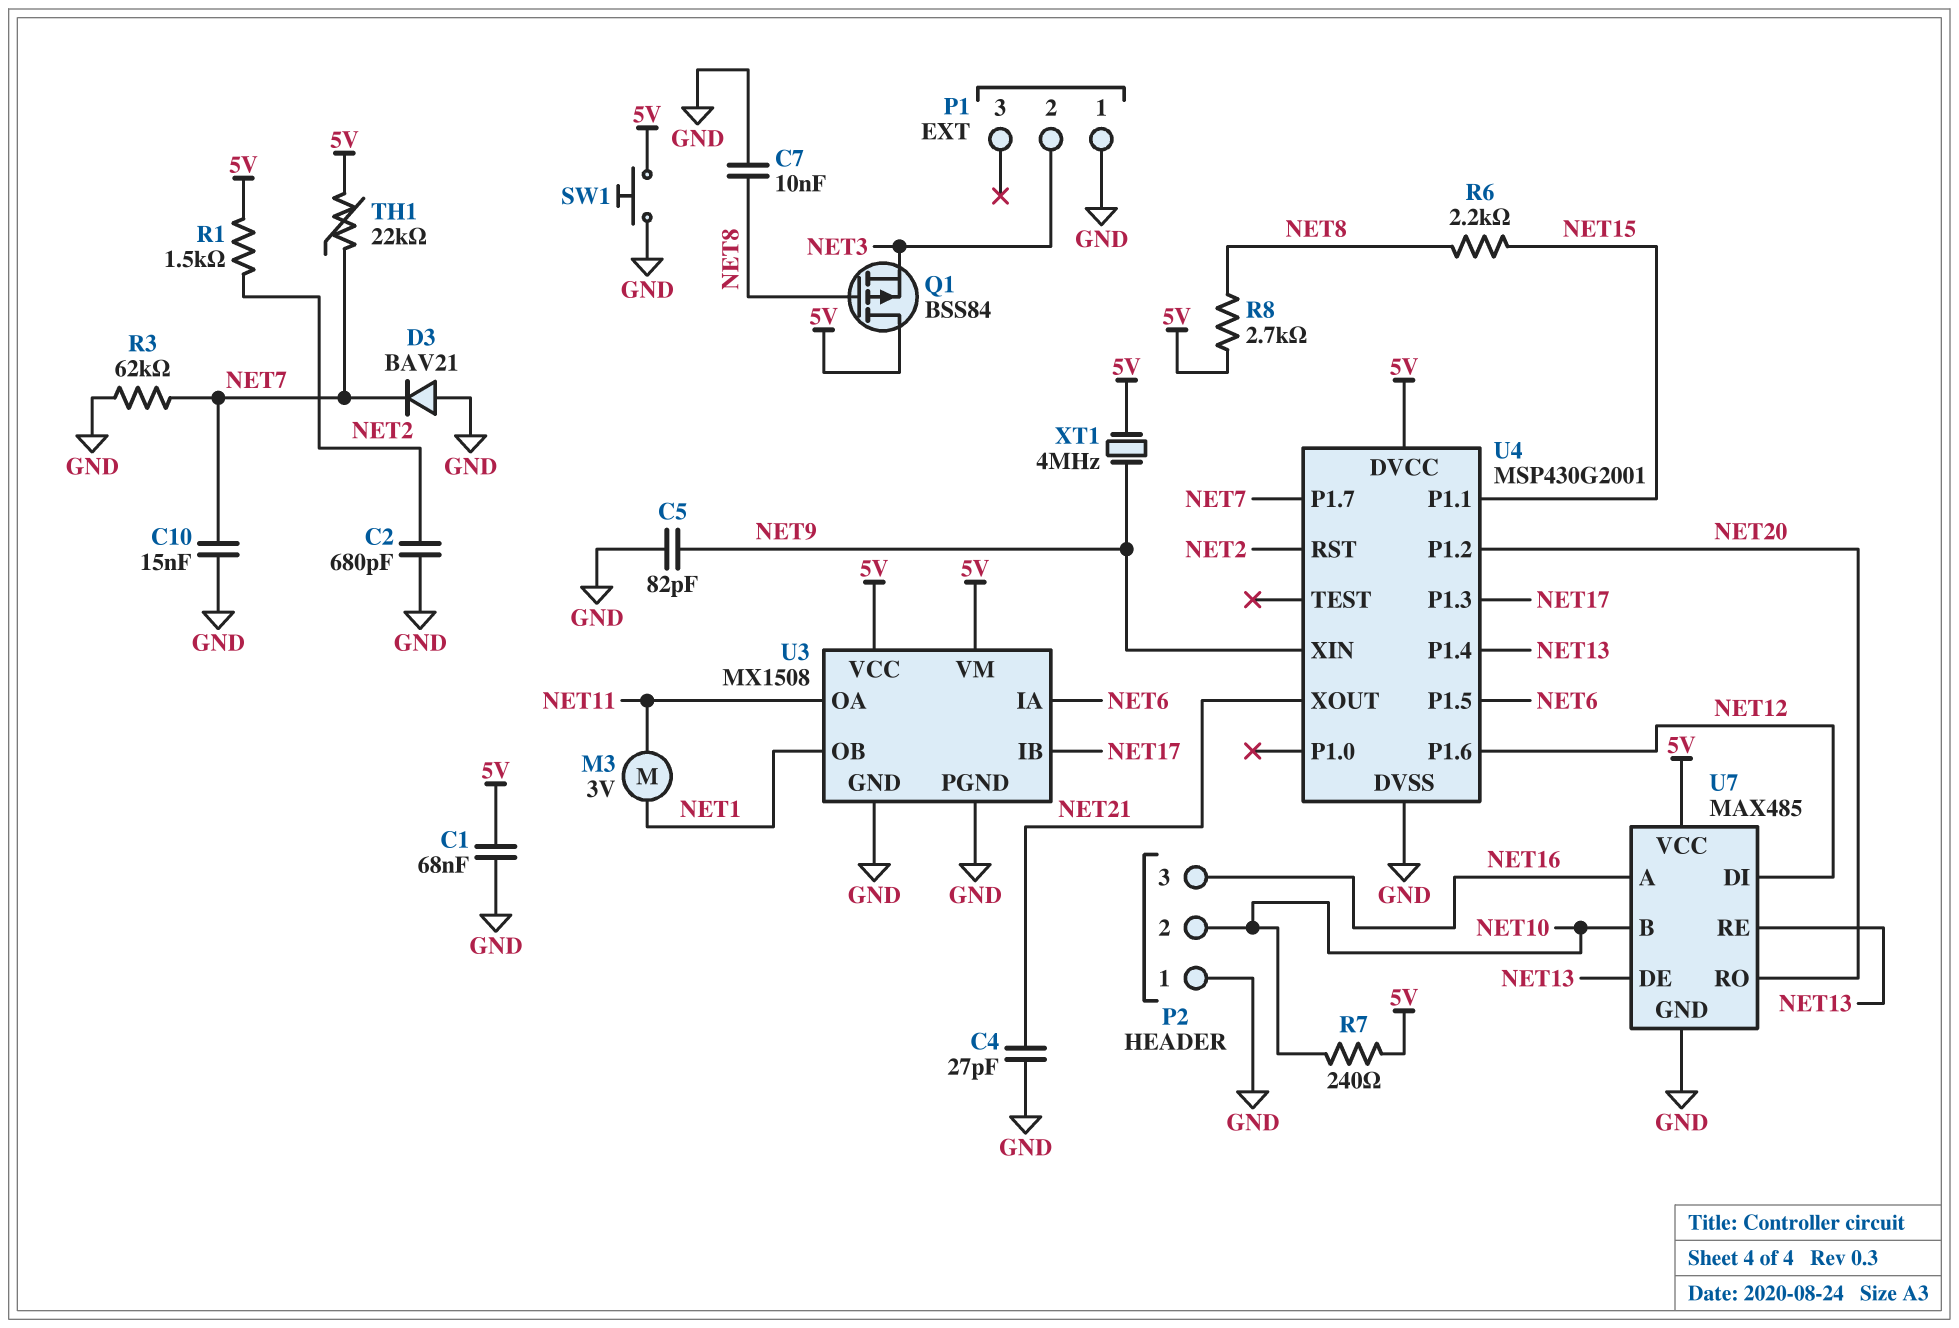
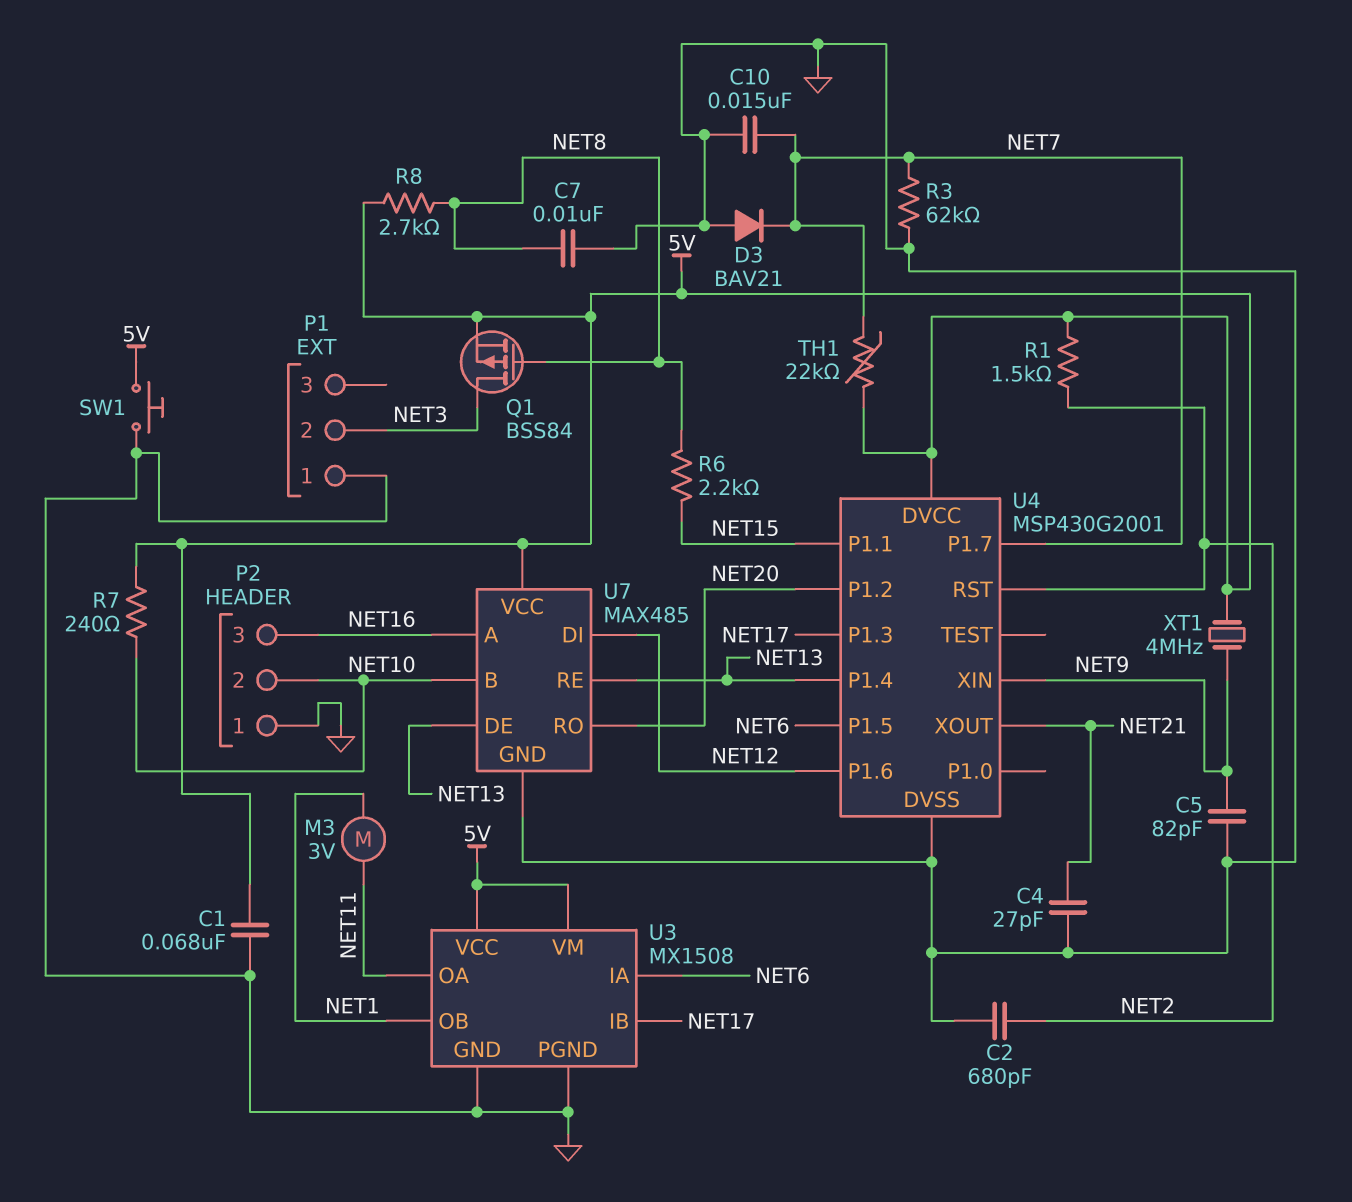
Q1: PMOS BSS84 (G NET8, D 5V, S NET3) -> PMOS BSS84 (G NET8, D NET3, S 5V)

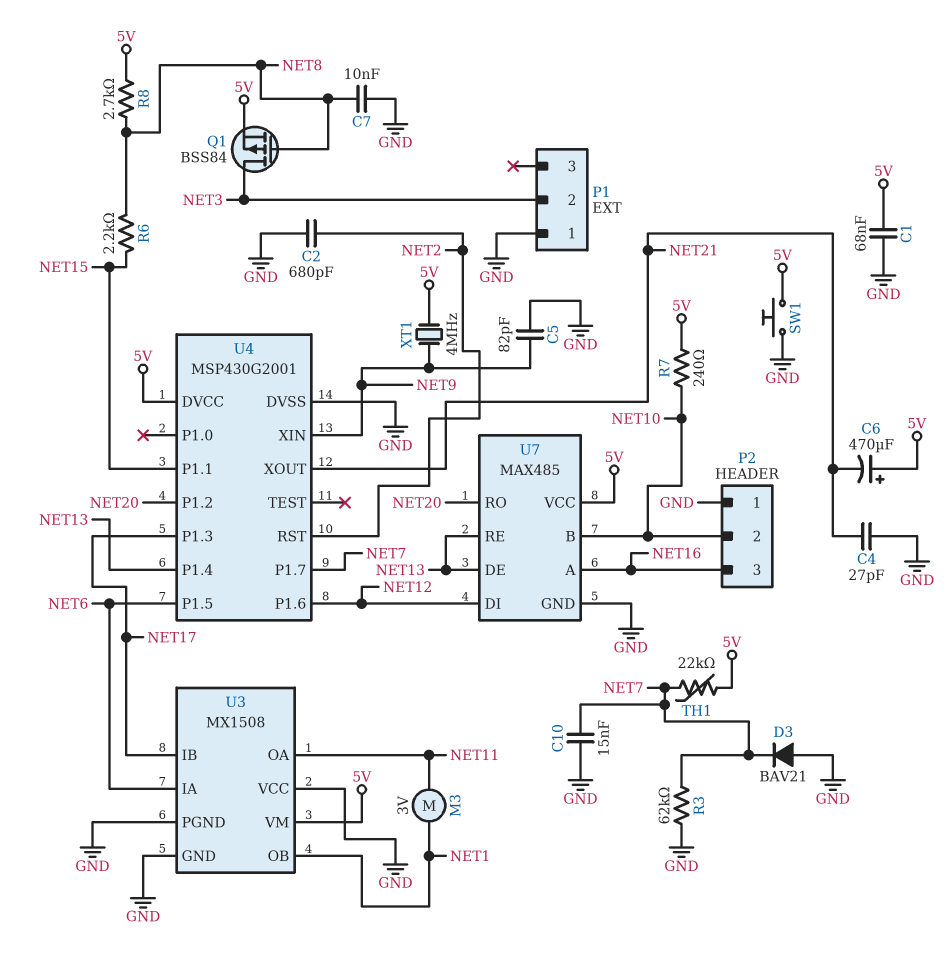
C6: none -> 470uF (plus 5V, minus NET21)
R1: 1.5k (5V, NET2) -> none
U3 pin VCC: 5V -> GND

